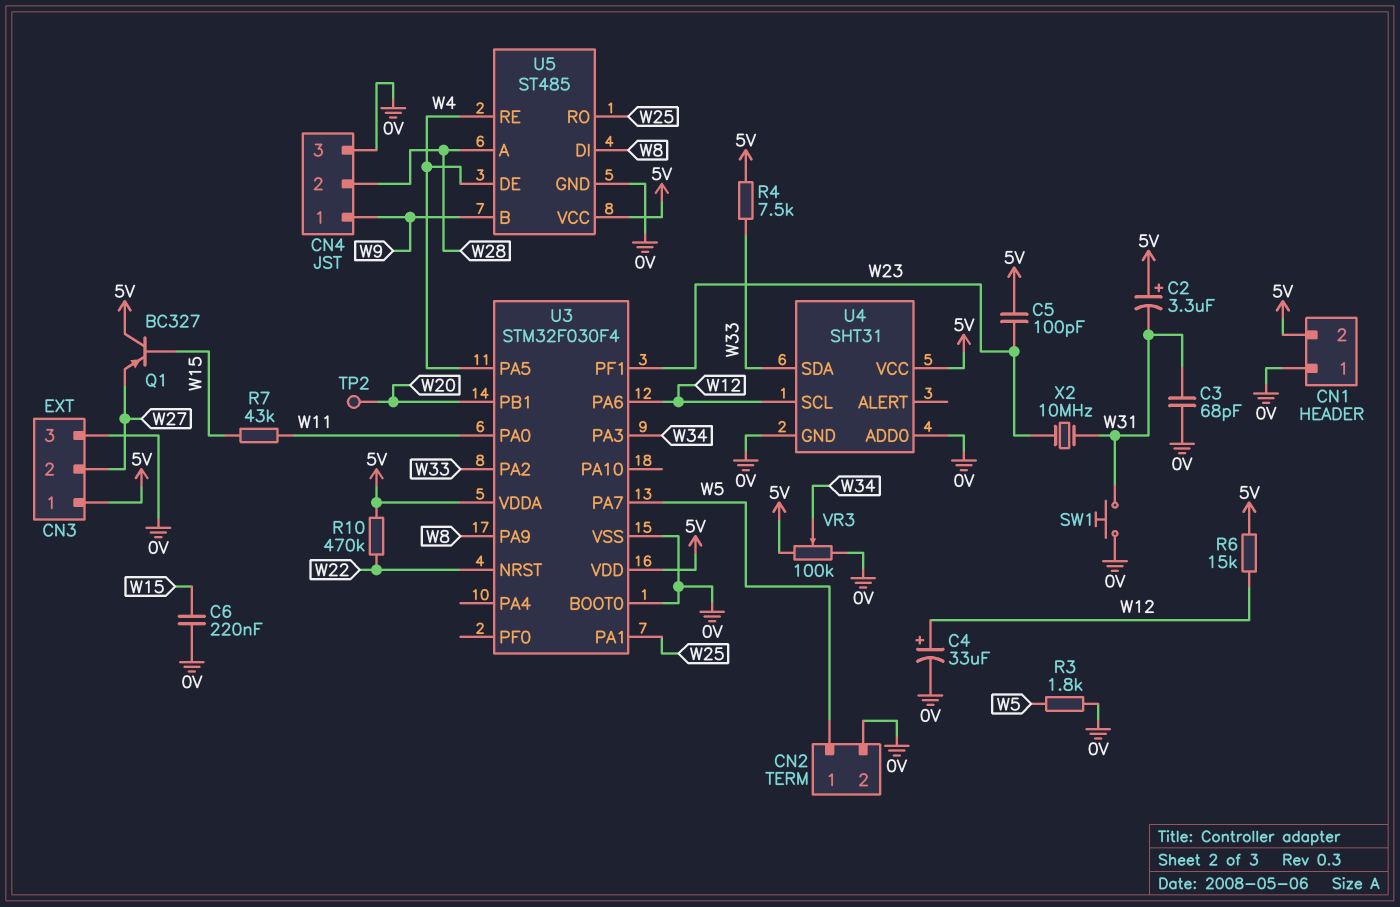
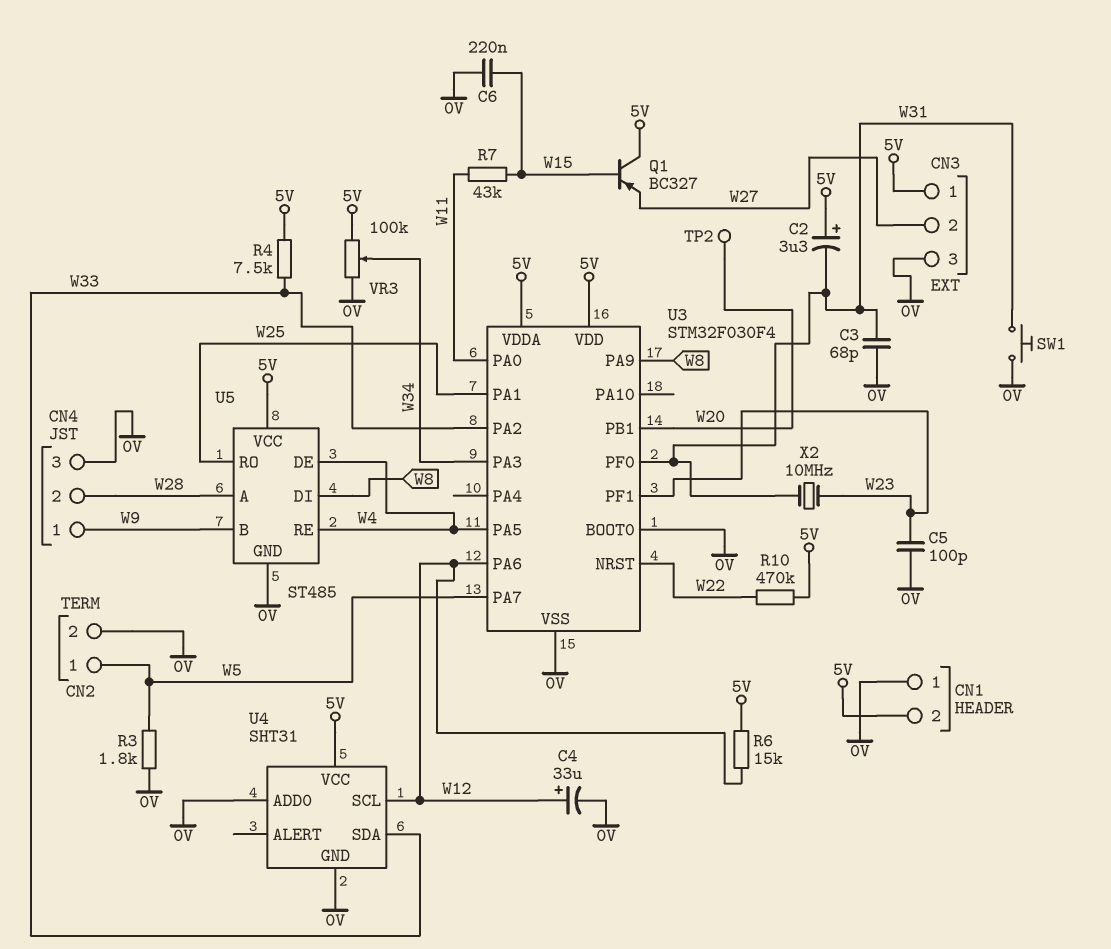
C5: 100pF (5V, W23) -> 100pF (0V, W23)
U3 pin PF0: none -> W31

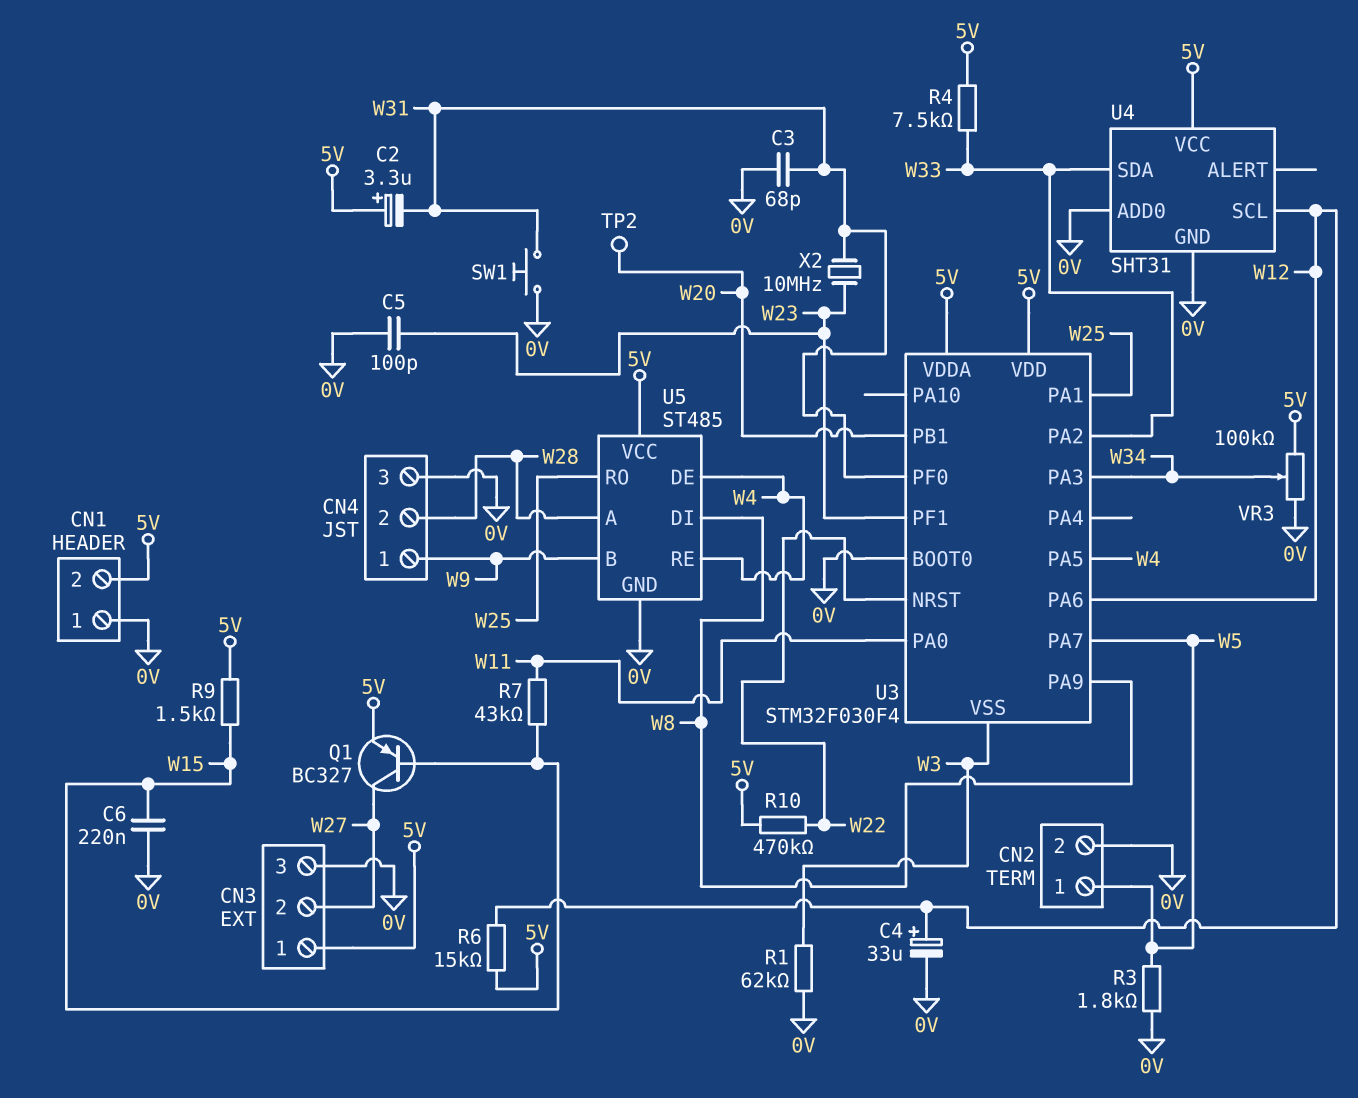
Q1: PNP BC327 (B W15, C 5V, E W27) -> PNP BC327 (B W15, C W27, E 5V)
R1: none -> 62k (0V, W3)
R9: none -> 1.5k (5V, W15)
U3 pin VSS: 0V -> W3

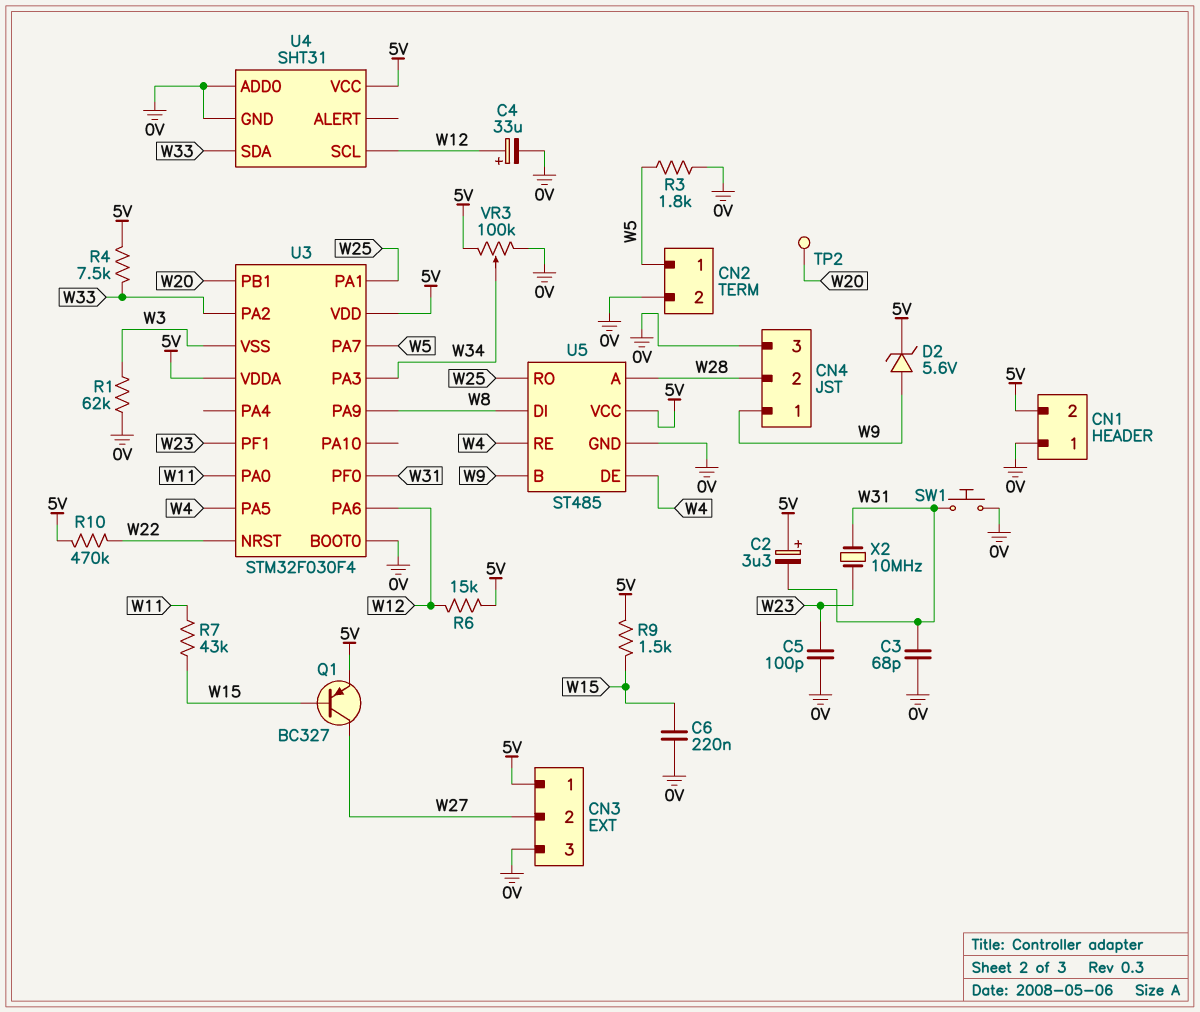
D2: none -> zener 5.6V (A W9, K 5V)

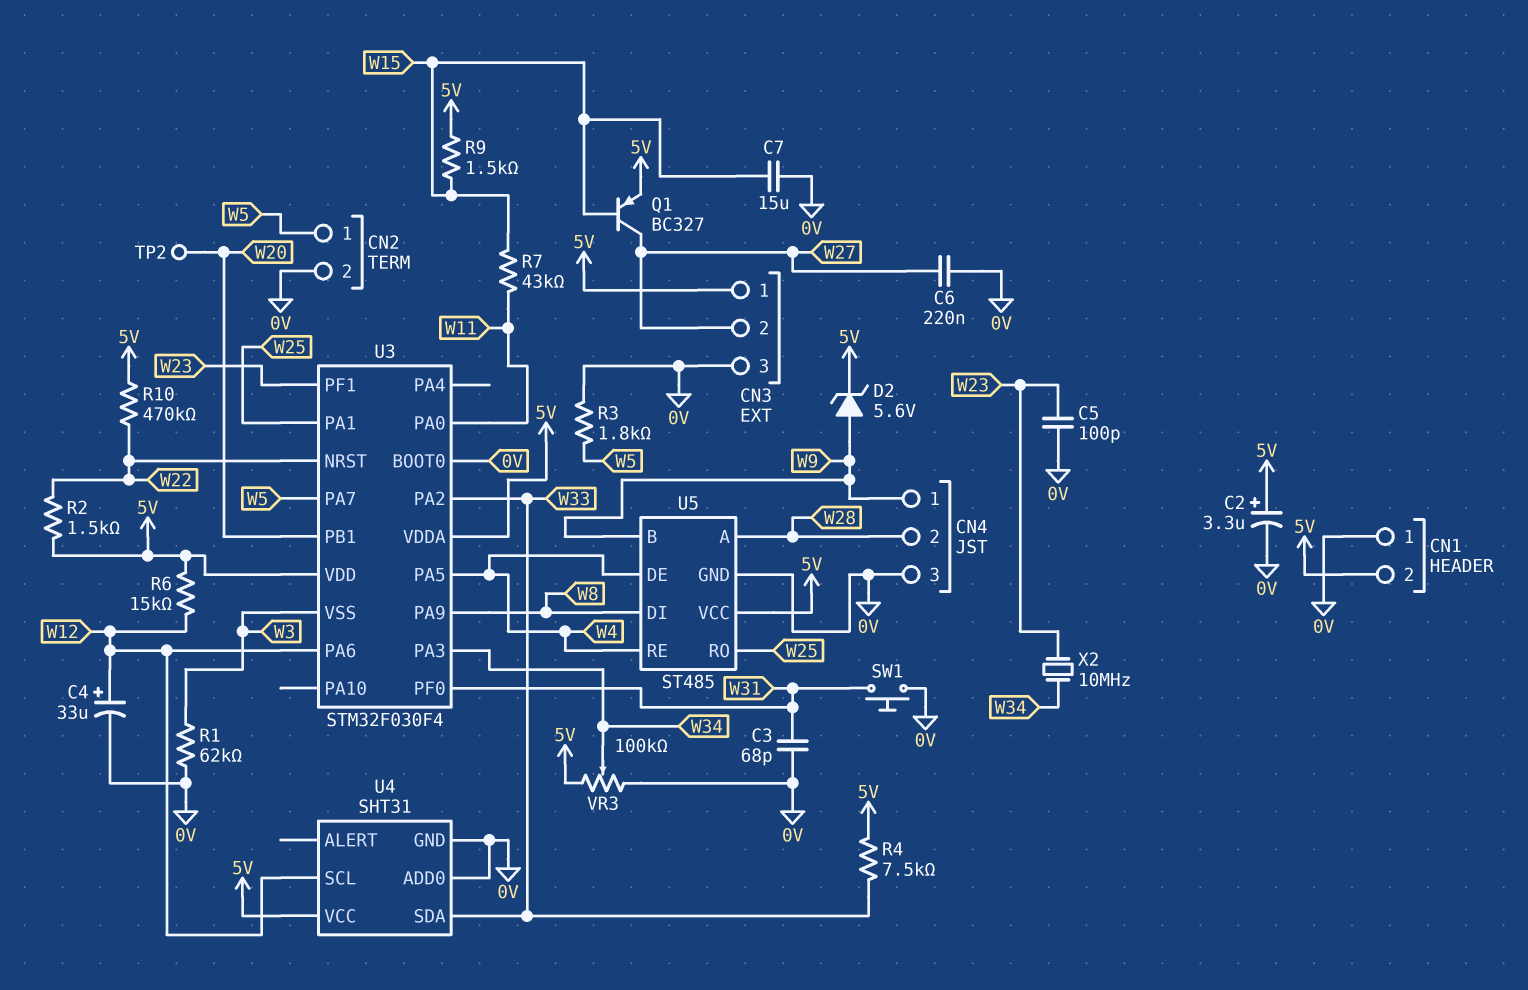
C2: 3.3uF (plus 5V, minus W31) -> 3.3uF (plus 5V, minus 0V)
C6: 220nF (0V, W15) -> 220nF (0V, W27)
C7: none -> 15uF (0V, W15)
R2: none -> 1.5k (5V, W22)
X2: 10MHz (W23, W31) -> 10MHz (W23, W34)

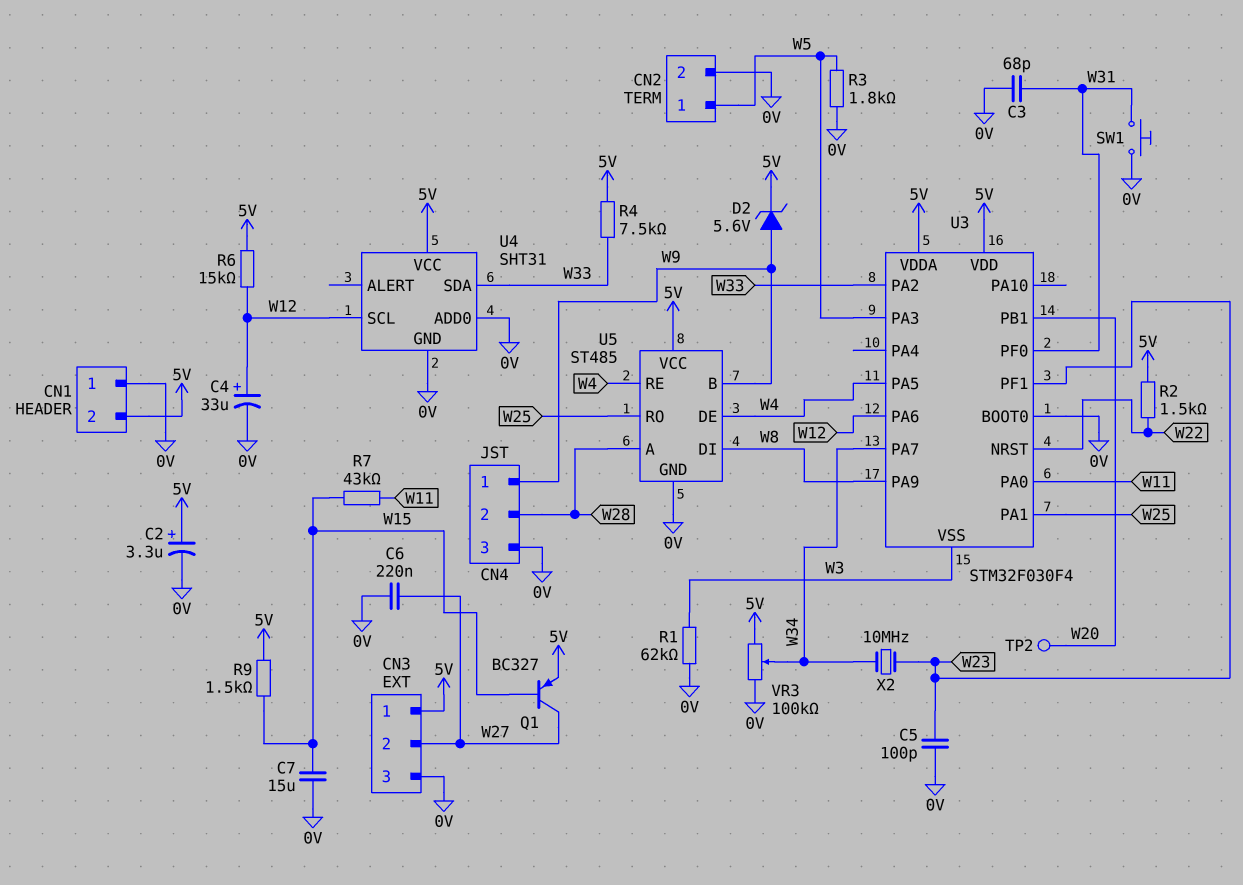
R10: 470k (5V, W22) -> none
U3 pin PA3: W34 -> W5
U3 pin PA7: W5 -> W34

